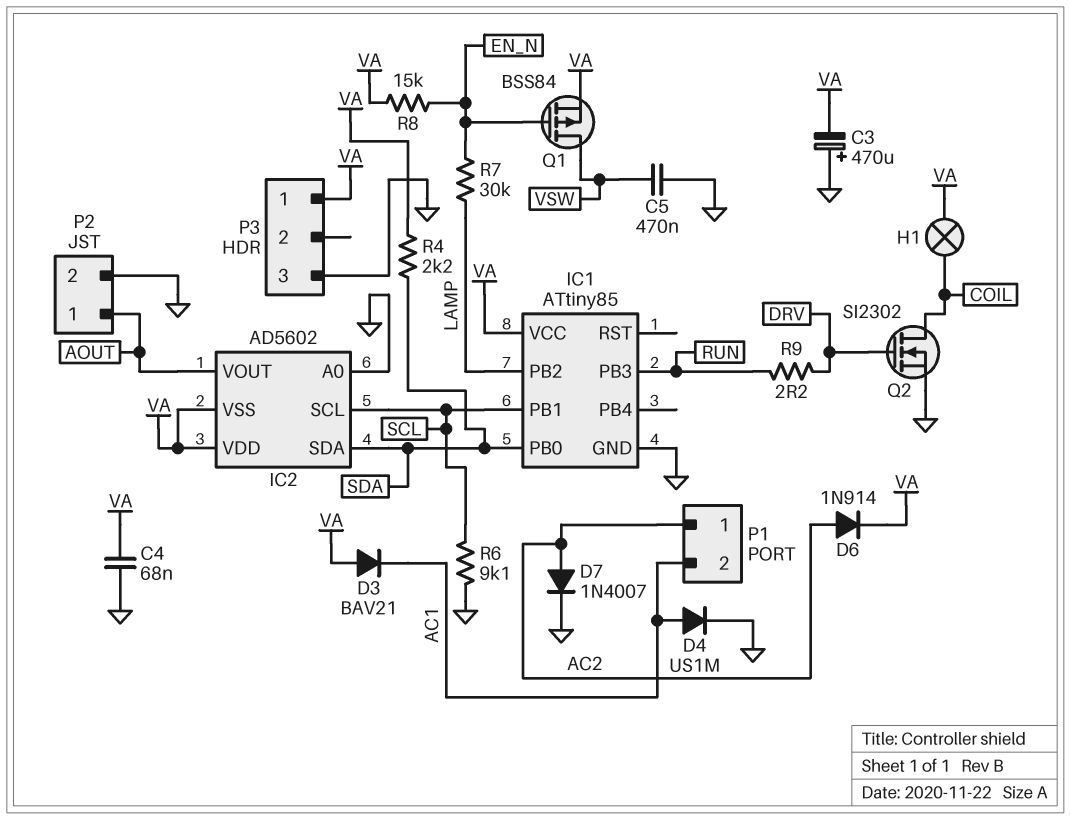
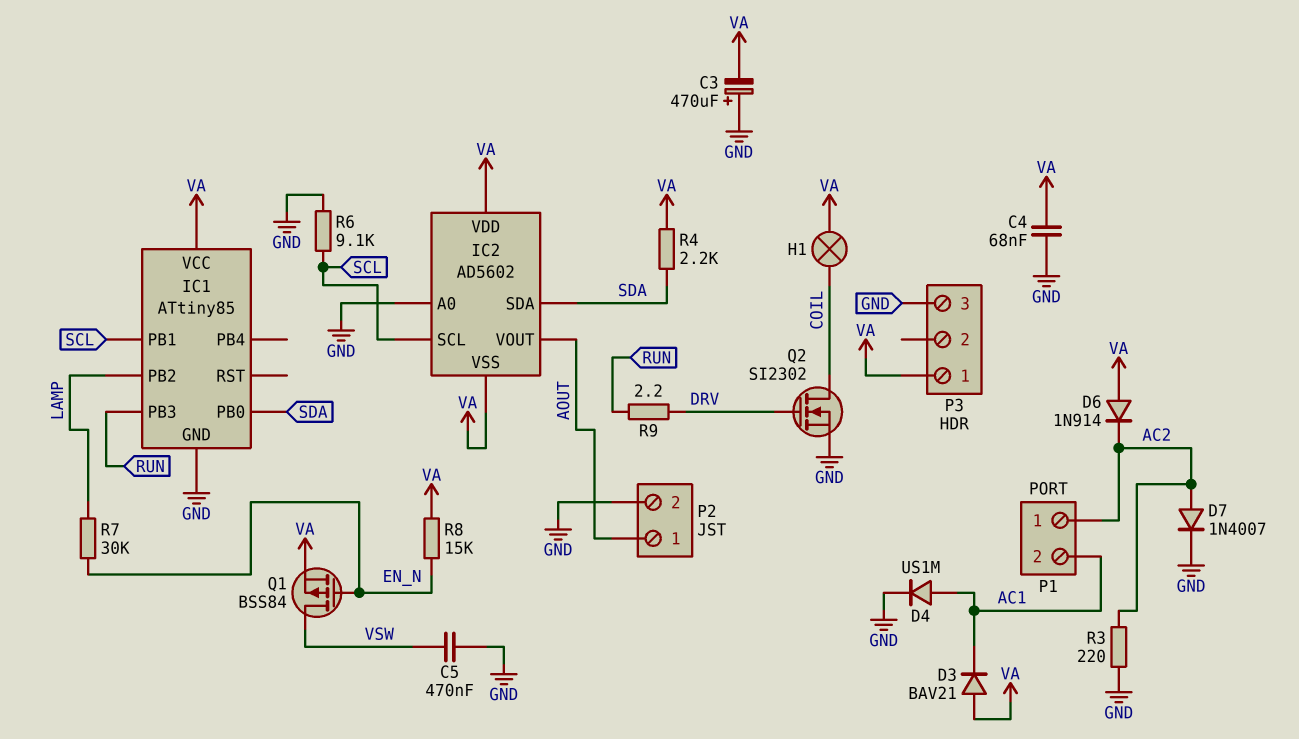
D6: diode 1N914 (A AC2, K VA) -> diode 1N914 (A VA, K AC2)
R3: none -> 220 (AC2, GND)

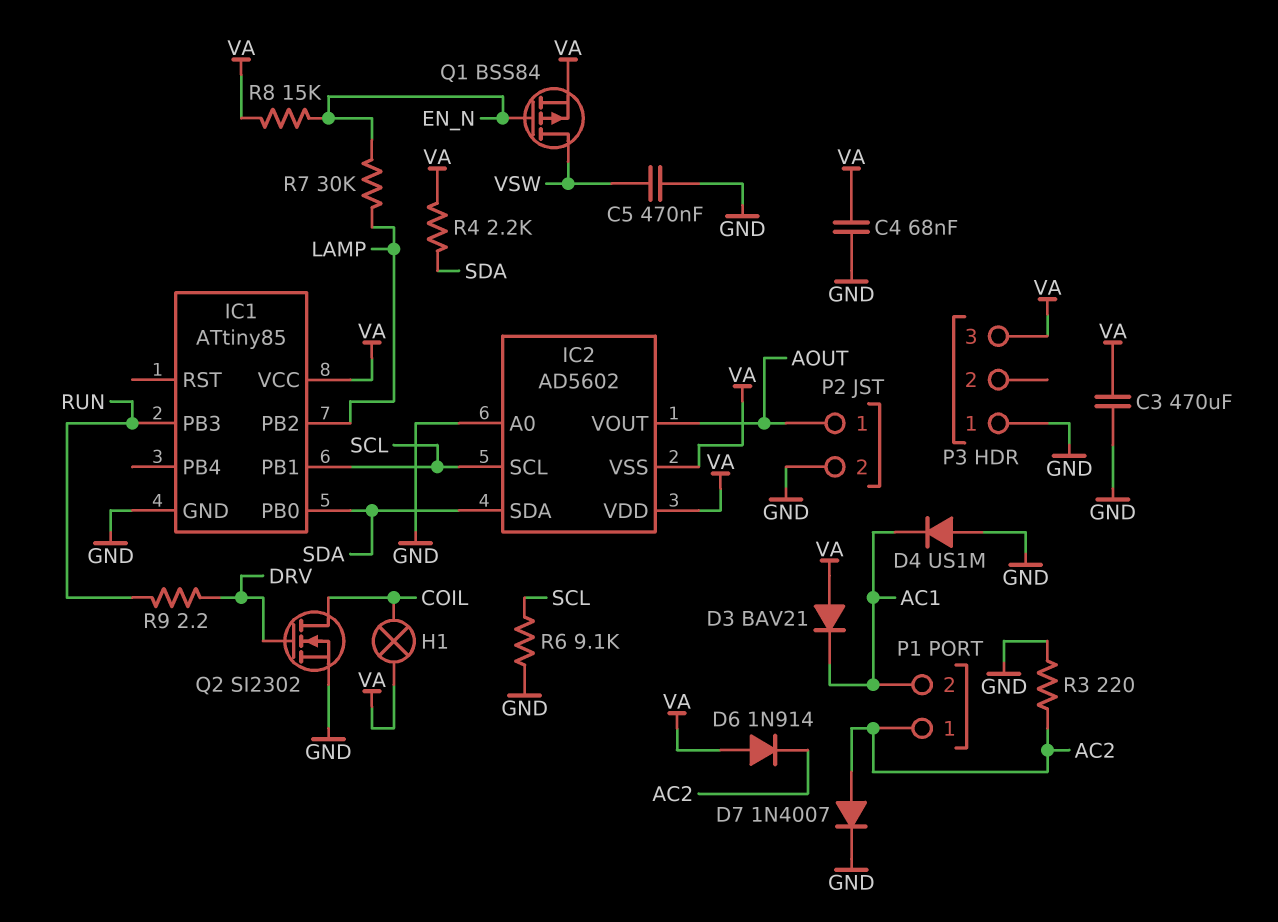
C3: 470uF (plus GND, minus VA) -> 470uF (GND, VA)
D4: diode US1M (A AC1, K GND) -> diode US1M (A GND, K AC1)
P3 pin 1: VA -> GND
P3 pin 3: GND -> VA

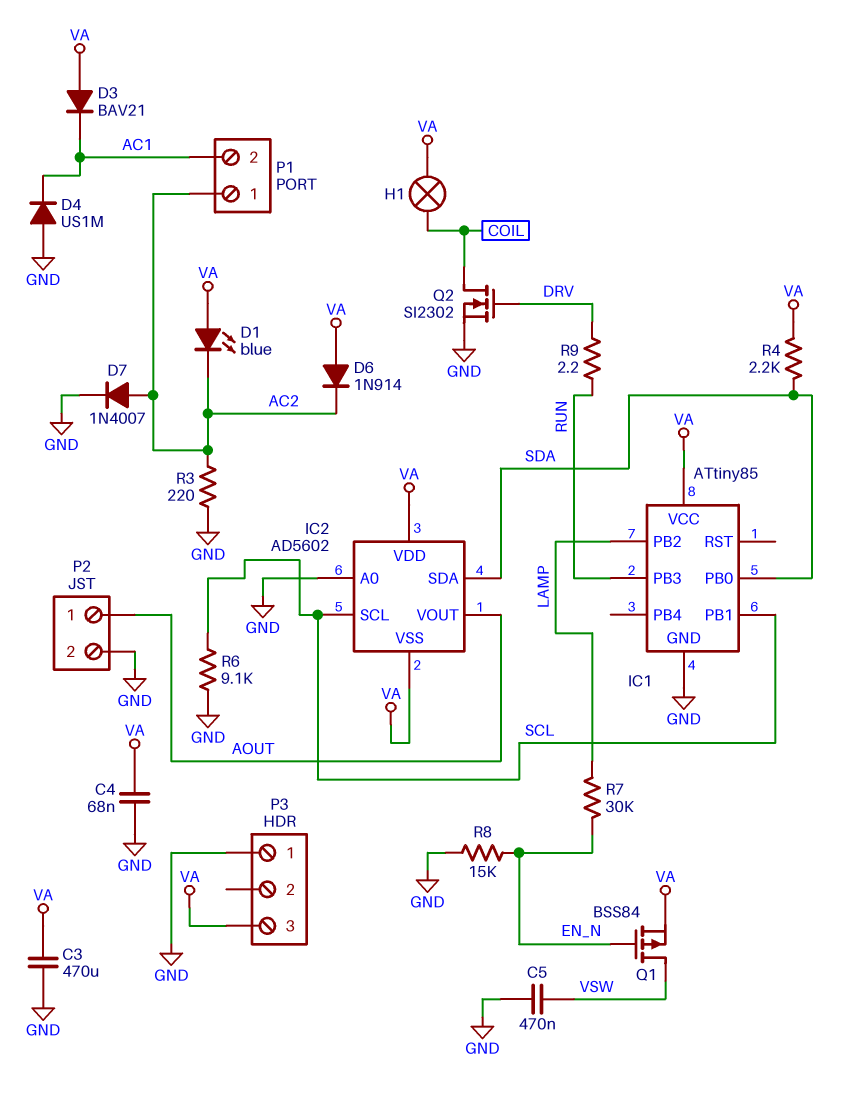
D1: none -> LED blue (A VA, K AC2)
R8: 15k (EN_N, VA) -> 15k (EN_N, GND)

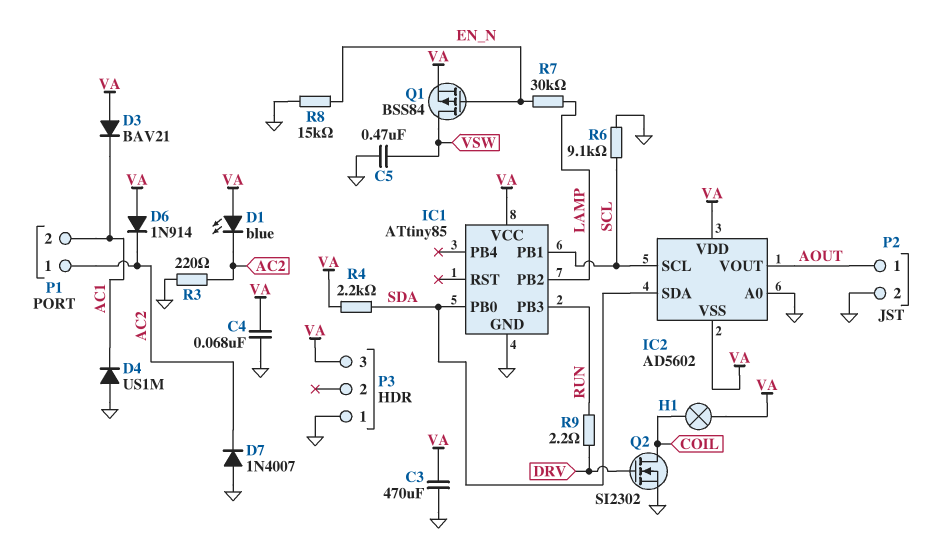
D7: diode 1N4007 (A AC2, K GND) -> diode 1N4007 (A GND, K AC2)

